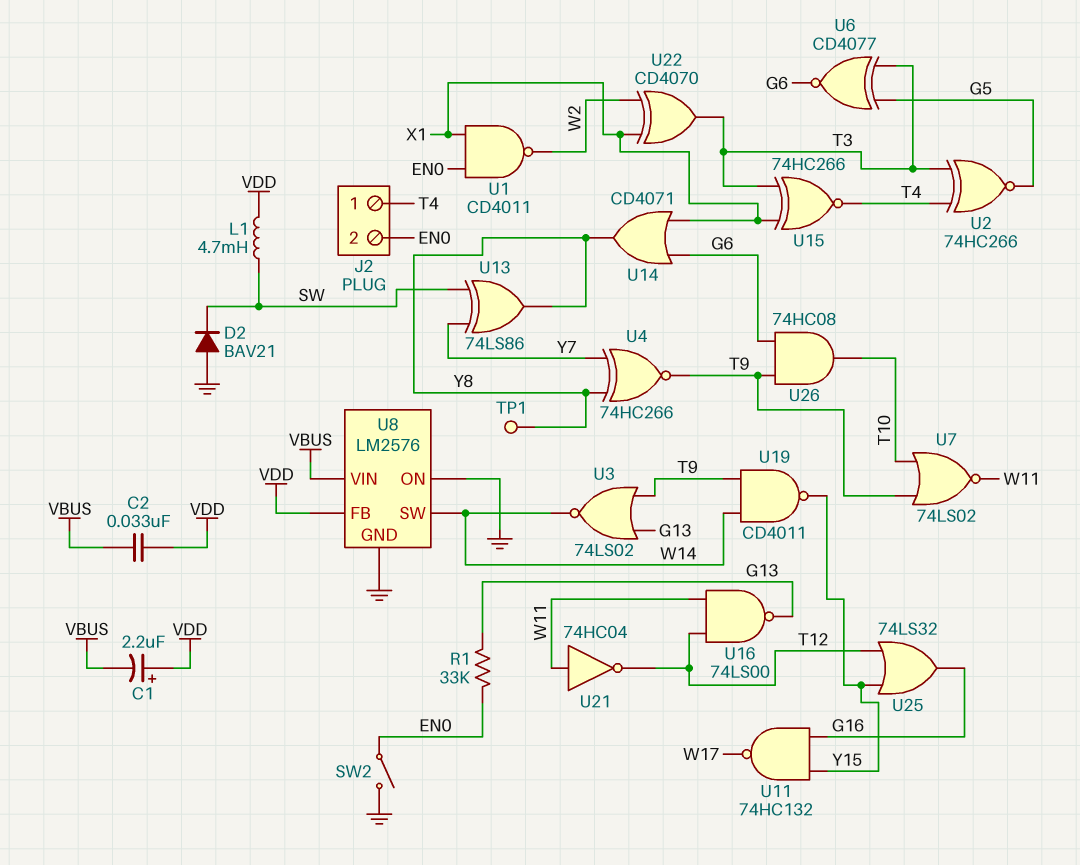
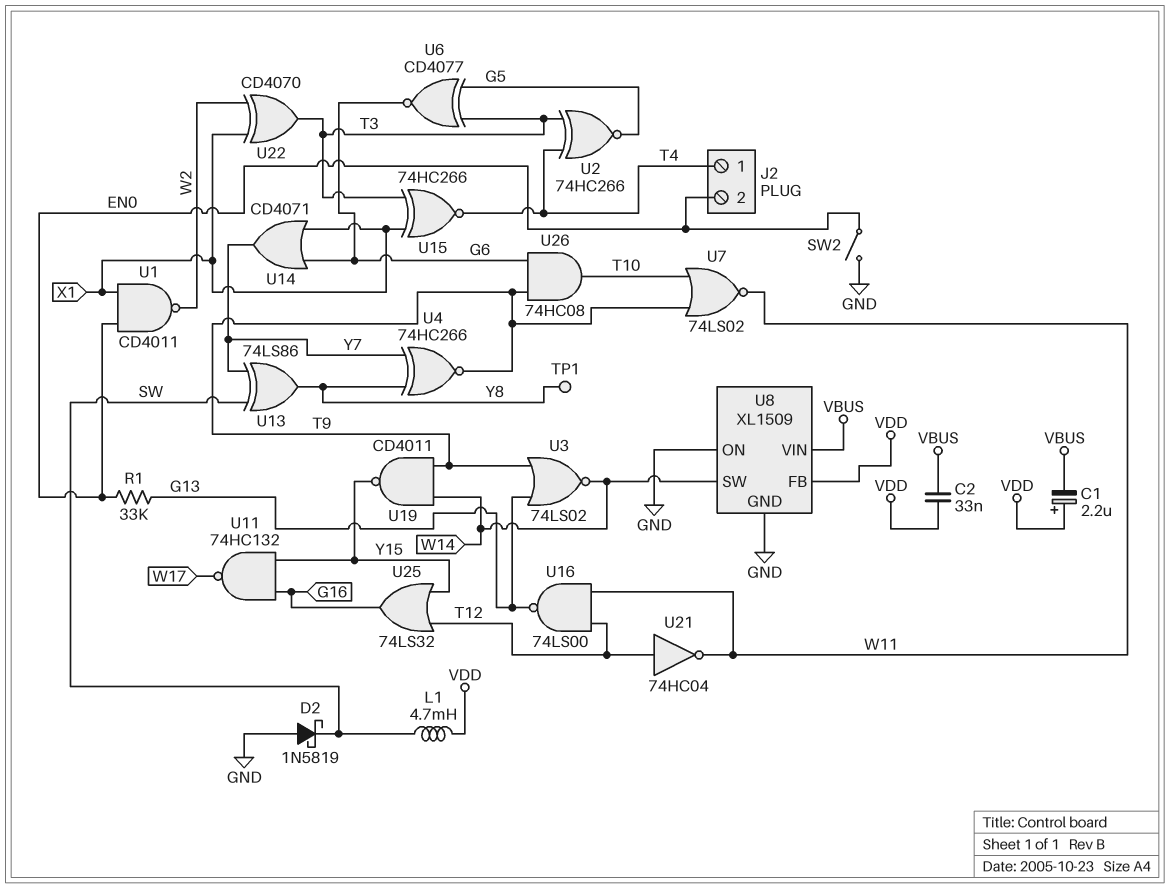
D2: diode BAV21 (A GND, K SW) -> schottky 1N5819 (A GND, K SW)
U8: LM2576 -> XL1509
U14: OR CD4071 (in G6, in X1, out Y8) -> OR CD4071 (in G6, in X1, out Y7)
U21: NOT 74HC04 (in W11, out T12) -> NOT 74HC04 (in T12, out W11)

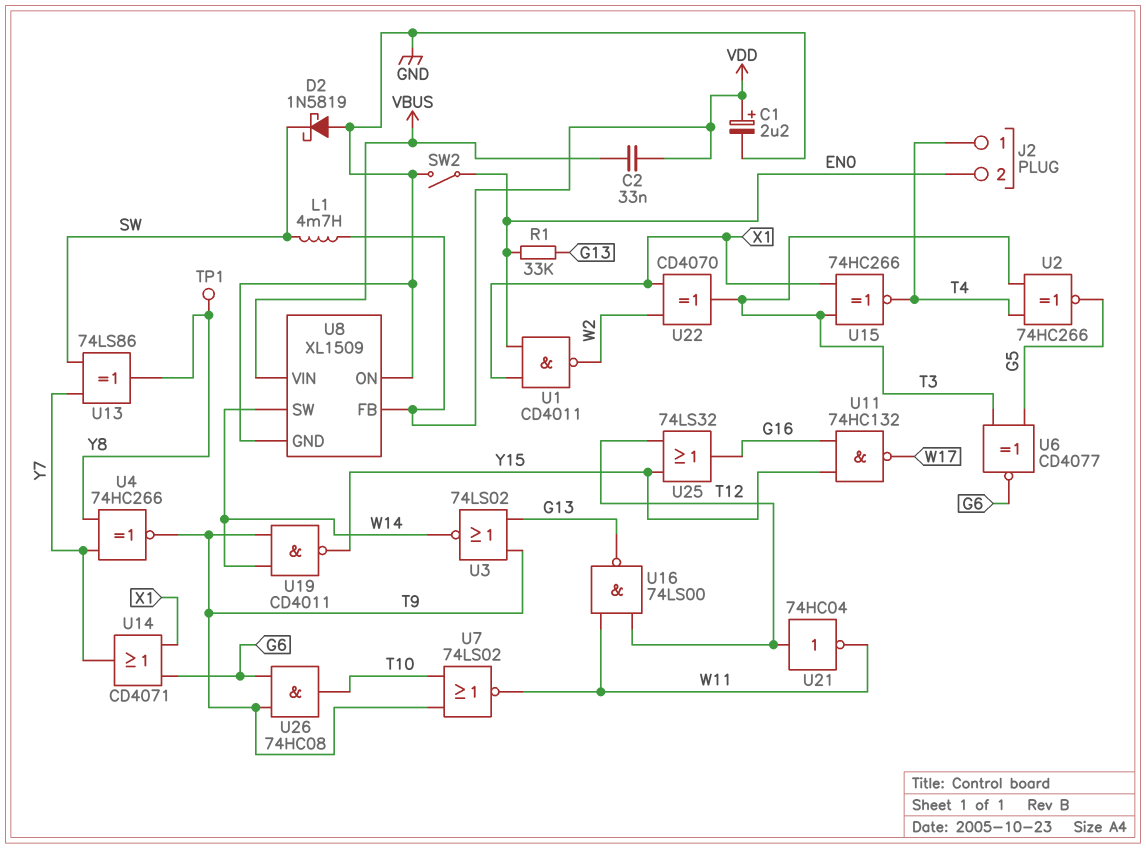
C1: 2.2uF (plus VDD, minus VBUS) -> 2.2uF (plus VDD, minus GND)

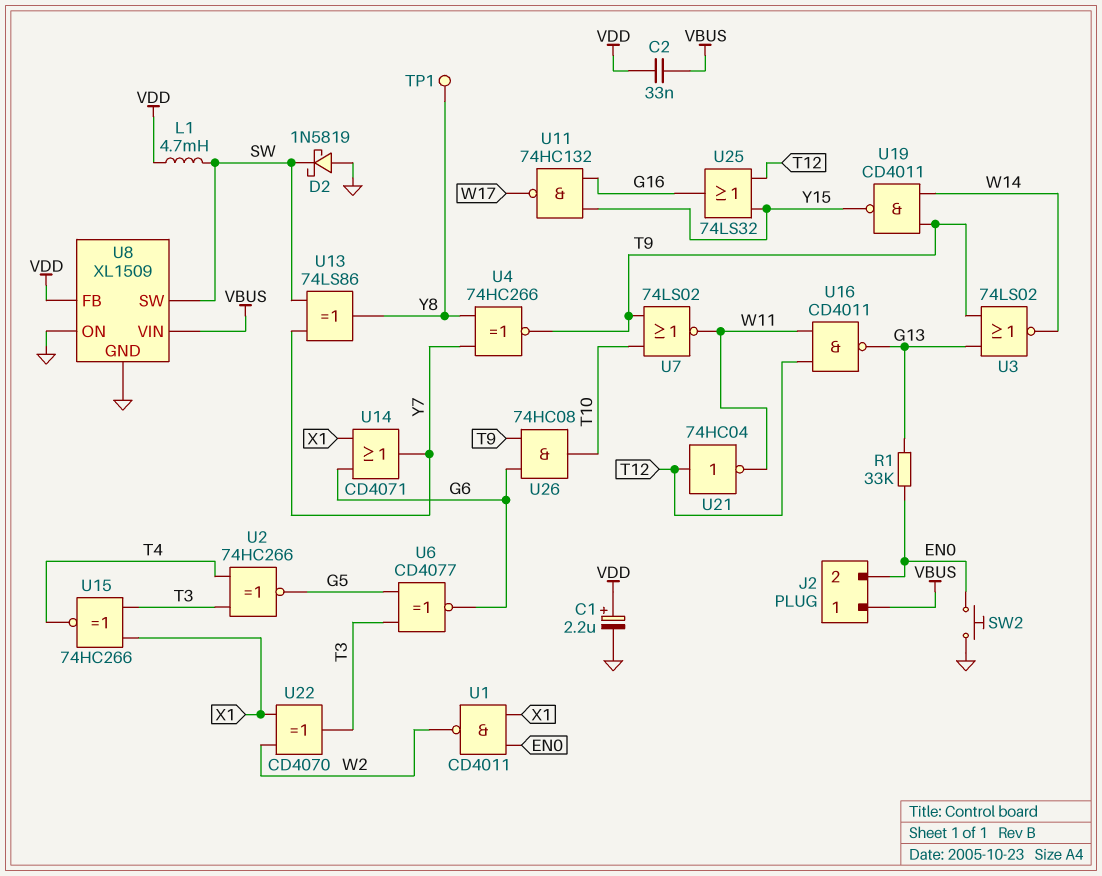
J2 pin 1: T4 -> VBUS
SW2: switch (EN0, GND) -> button (EN0, GND)
U8 pin SW: W14 -> SW
U16: NAND 74LS00 (in T12, in W11, out G13) -> NAND CD4011 (in T12, in W11, out G13)

